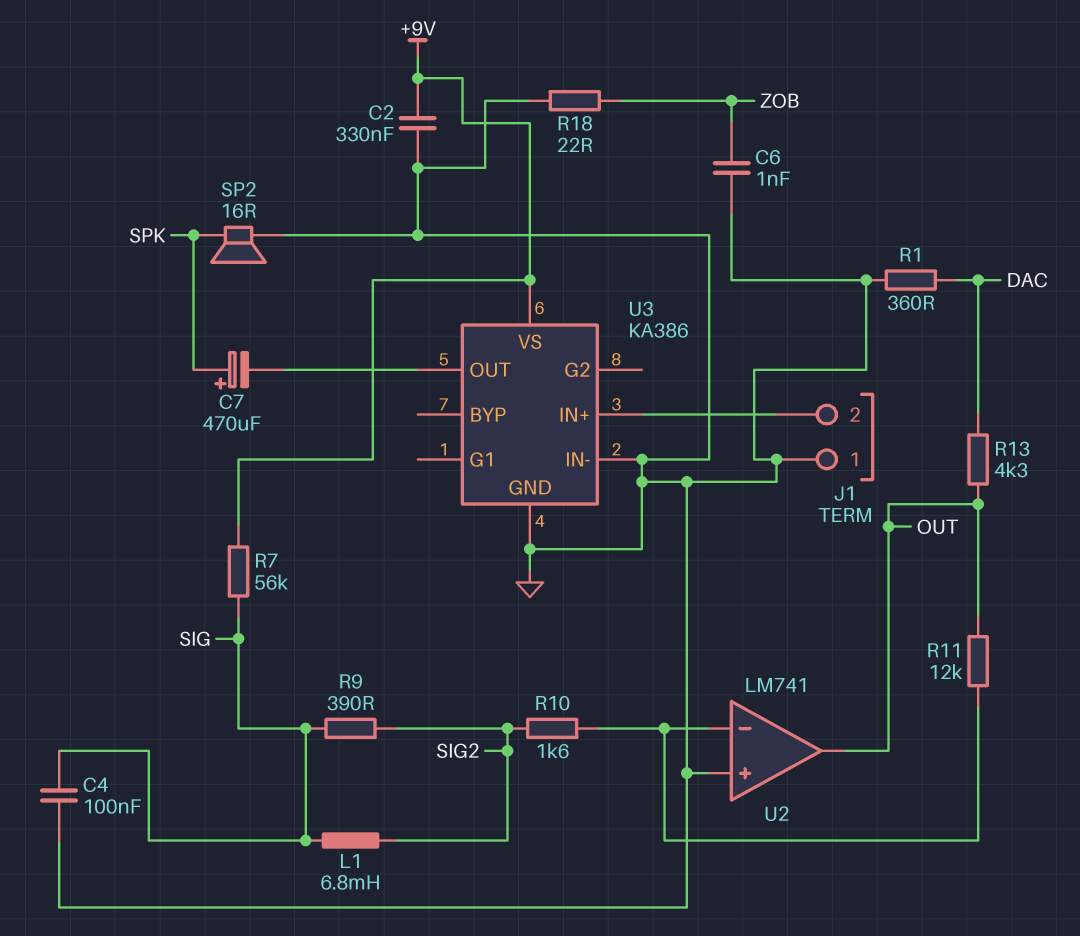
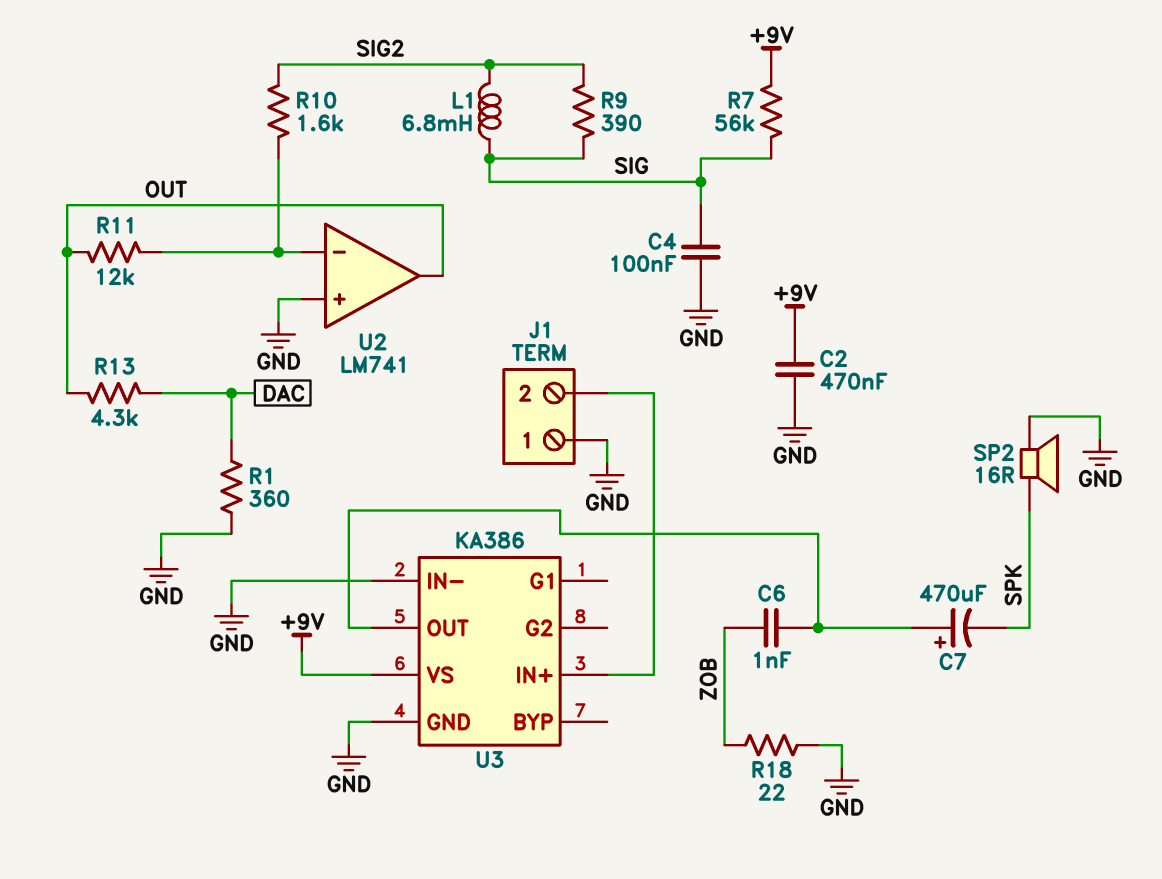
C2: 330nF (+9V, GND) -> 470nF (+9V, GND)
C6: 1nF (GND, ZOB) -> 1nF (U3/OUT, ZOB)
C7: 470uF (plus SPK, minus U3/OUT) -> 470uF (plus U3/OUT, minus SPK)

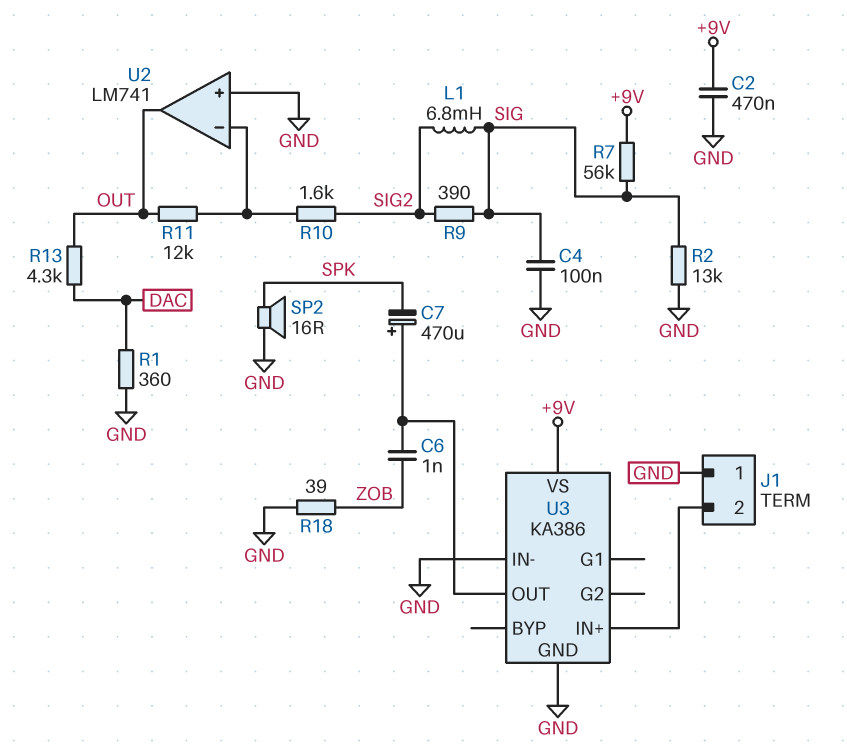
R2: none -> 13k (GND, SIG)
R18: 22 (GND, ZOB) -> 39 (GND, ZOB)

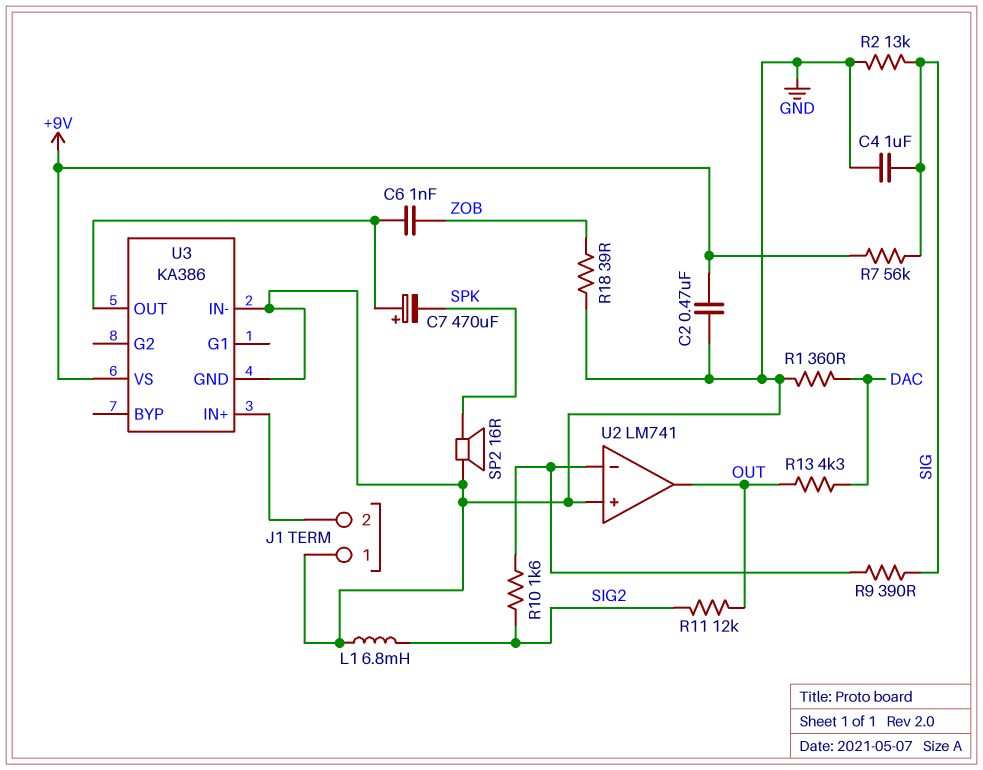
C4: 100nF (GND, SIG) -> 1uF (GND, SIG)
L1: 6.8mH (SIG, SIG2) -> 6.8mH (GND, SIG2)
R9: 390 (SIG, SIG2) -> 390 (SIG, U2/in-)
R11: 12k (OUT, U2/in-) -> 12k (OUT, SIG2)

